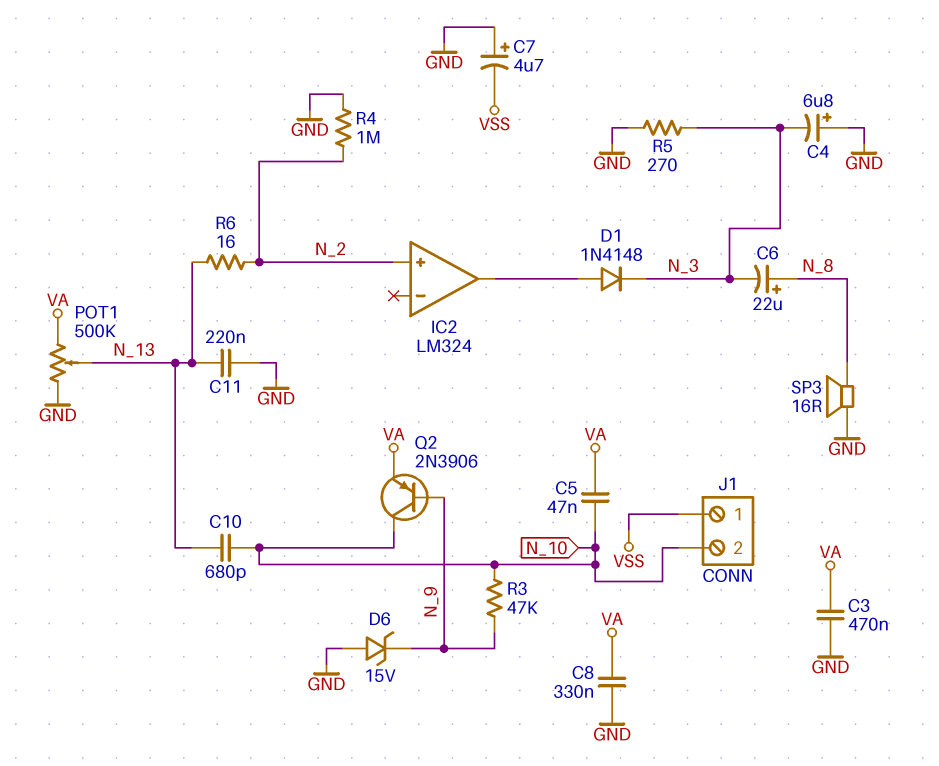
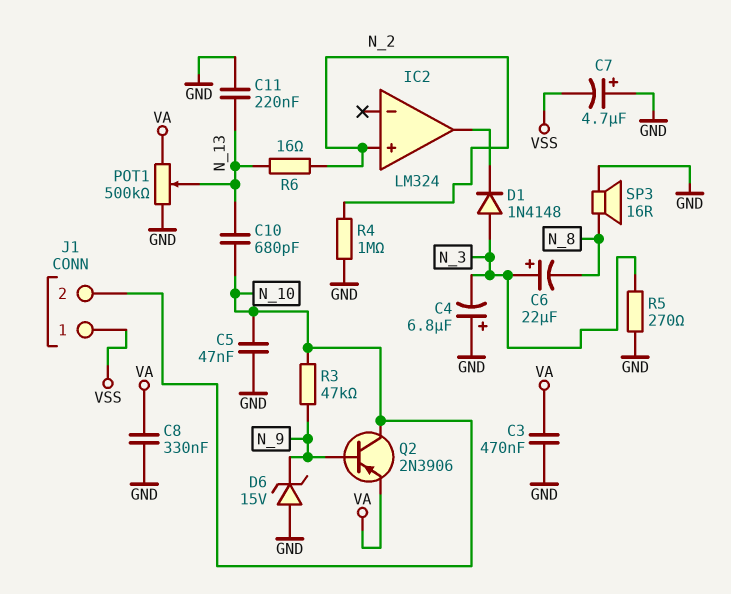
C5: 47nF (N_10, VA) -> 47nF (GND, N_10)
C6: 22uF (plus N_8, minus N_3) -> 22uF (plus N_3, minus N_8)
D1: diode 1N4148 (A IC2/out, K N_3) -> diode 1N4148 (A N_3, K IC2/out)

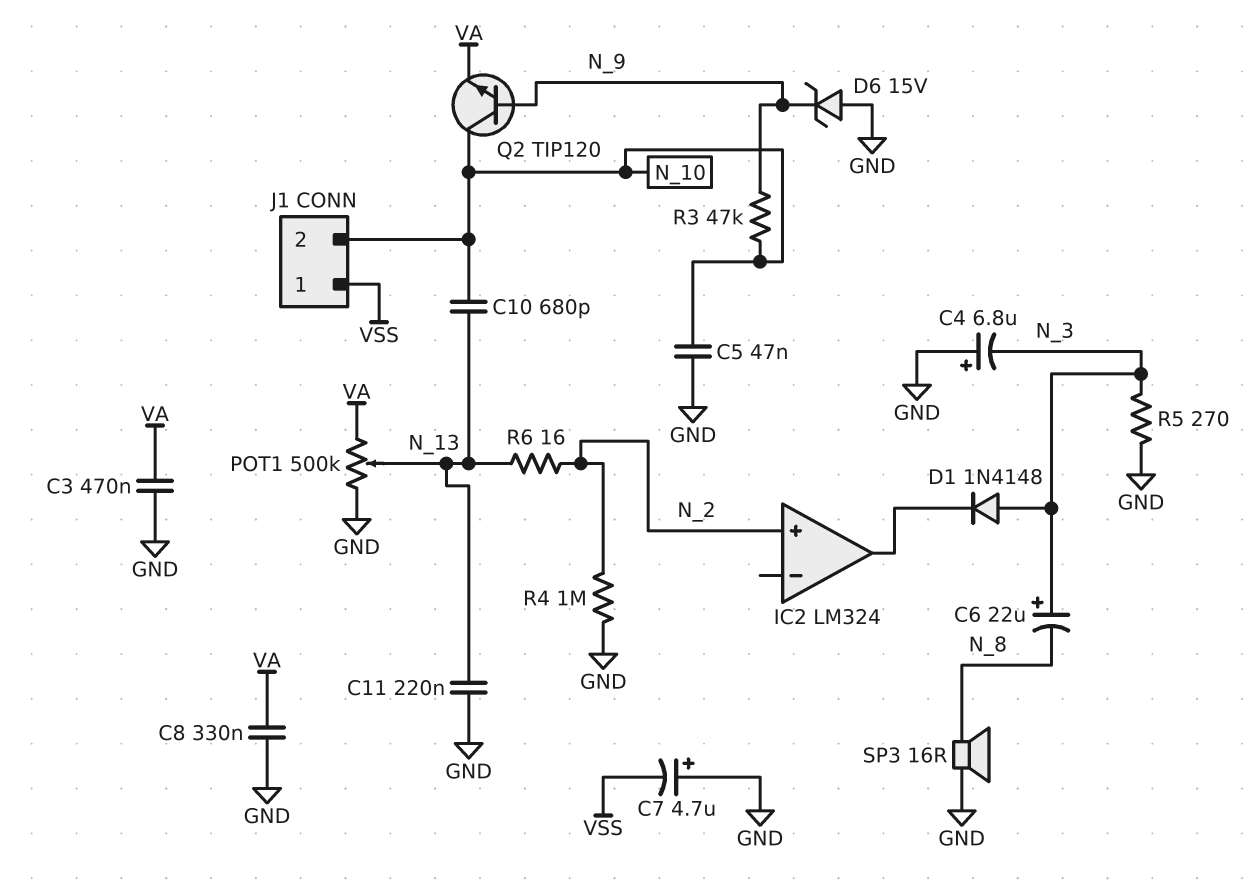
Q2: PNP 2N3906 (B N_9, C N_10, E VA) -> NPN TIP120 (B N_9, C N_10, E VA)

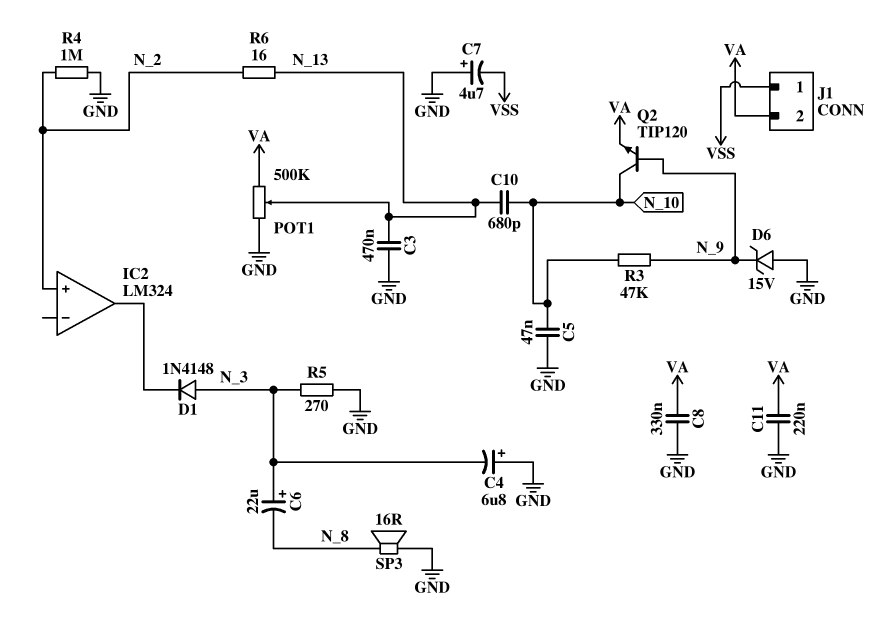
C3: 470nF (GND, VA) -> 470nF (GND, N_13)
C11: 220nF (GND, N_13) -> 220nF (GND, VA)
J1 pin 2: N_10 -> VA

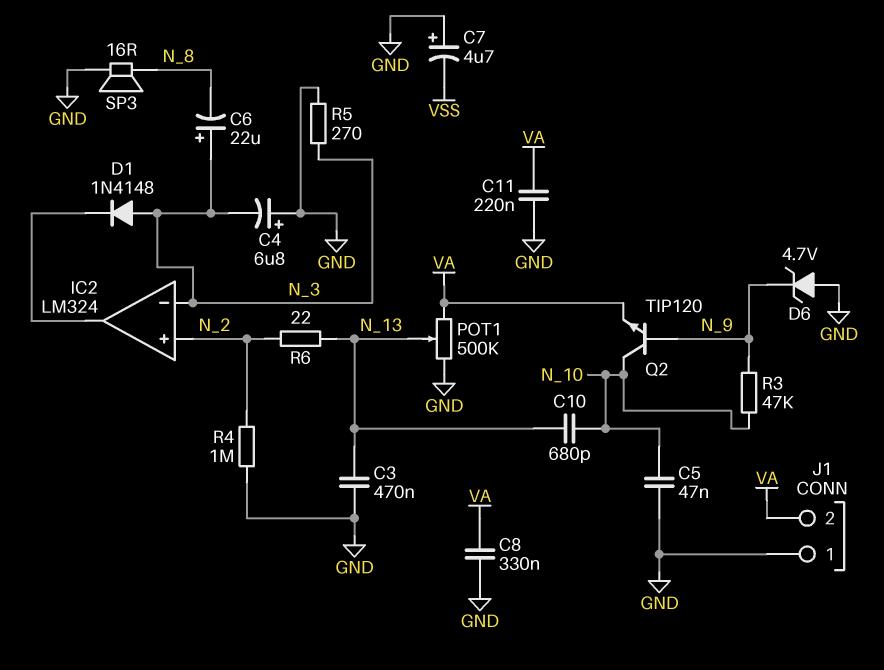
D6: zener 15V (A GND, K N_9) -> zener 4.7V (A GND, K N_9)
IC2 pin in-: none -> N_3
J1 pin 1: VSS -> GND
R6: 16 (N_2, N_13) -> 22 (N_2, N_13)

